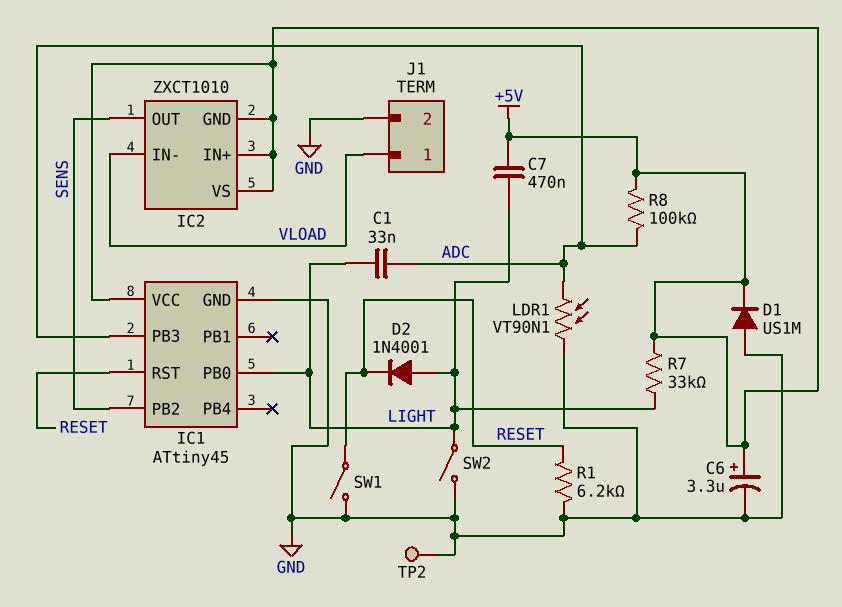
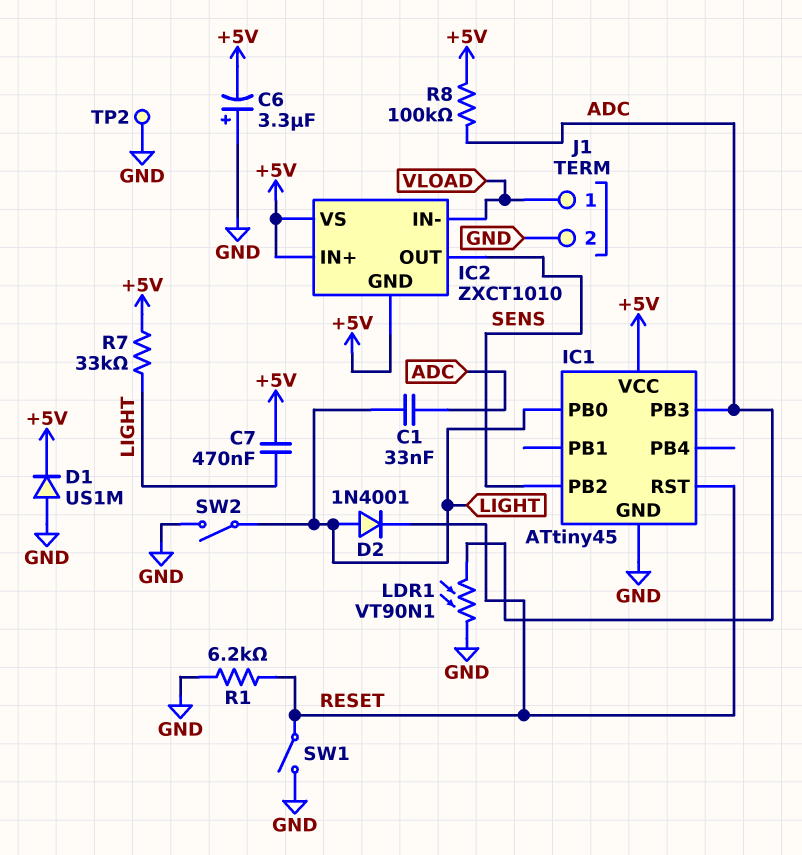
C6: 3.3uF (plus +5V, minus GND) -> 3.3uF (plus GND, minus +5V)

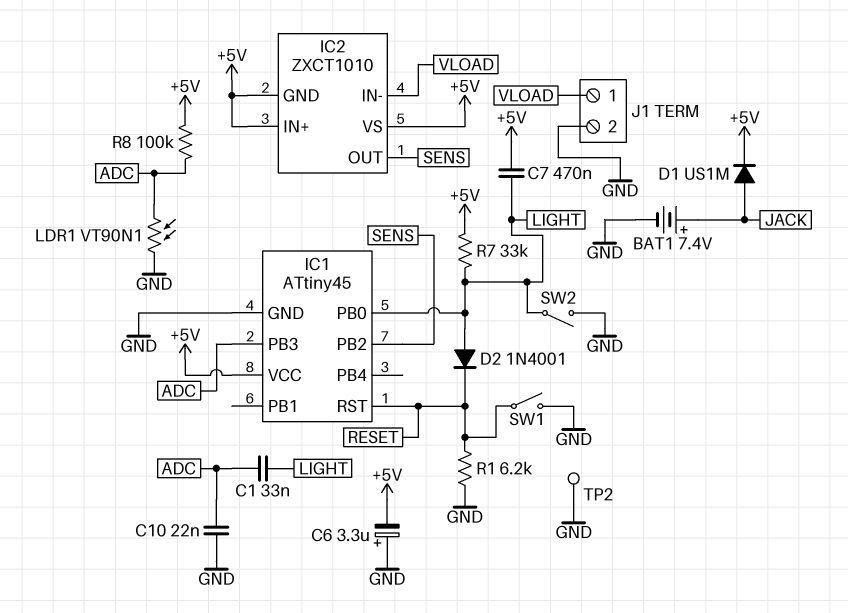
BAT1: none -> 7.4V (plus JACK, minus GND)
C10: none -> 22nF (ADC, GND)
D1: diode US1M (A GND, K +5V) -> diode US1M (A JACK, K +5V)

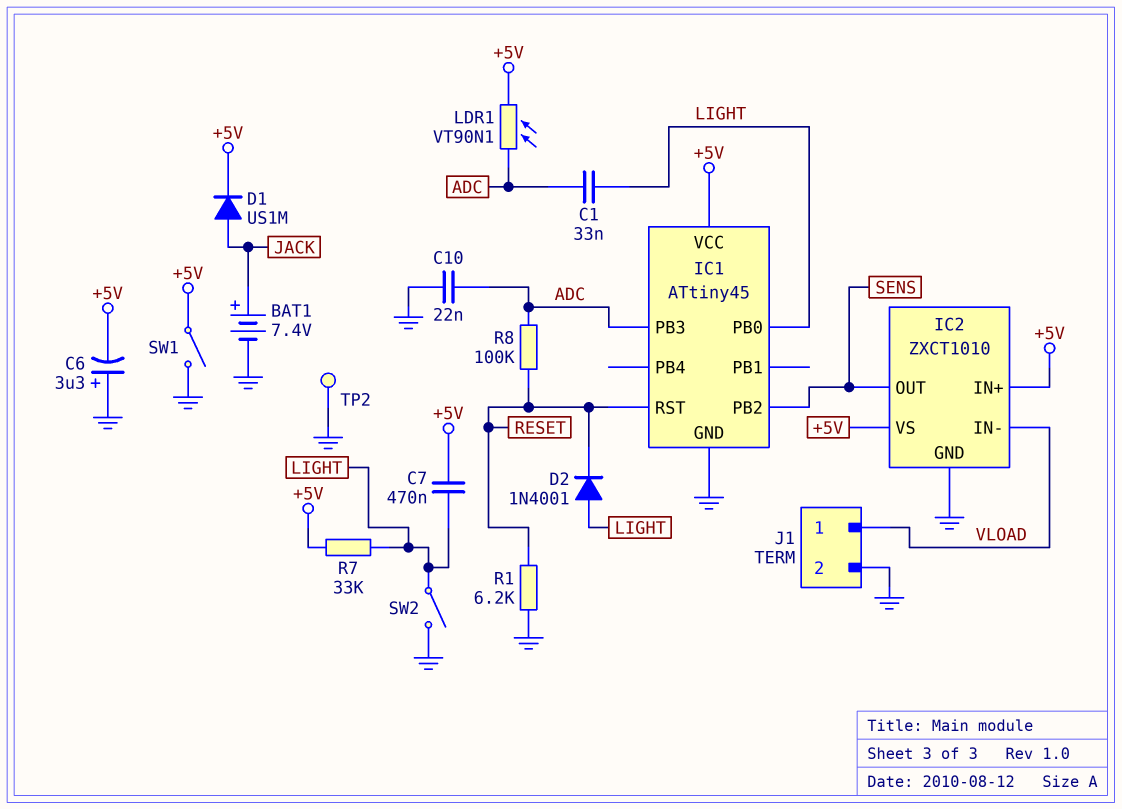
IC2 pin GND: +5V -> GND
LDR1: VT90N1 (ADC, GND) -> VT90N1 (+5V, ADC)
R8: 100k (+5V, ADC) -> 100k (ADC, RESET)
SW1: switch (GND, RESET) -> switch (+5V, GND)

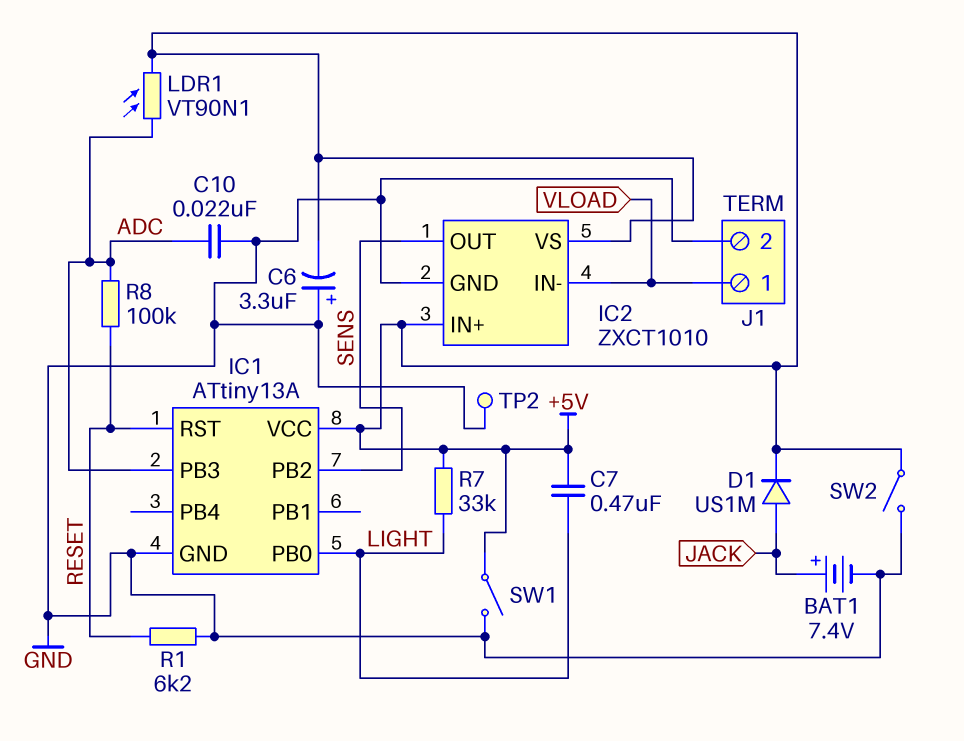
C1: 33nF (ADC, LIGHT) -> none
D2: diode 1N4001 (A LIGHT, K RESET) -> none
IC1: ATtiny45 -> ATtiny13A
SW2: switch (GND, LIGHT) -> switch (+5V, GND)

